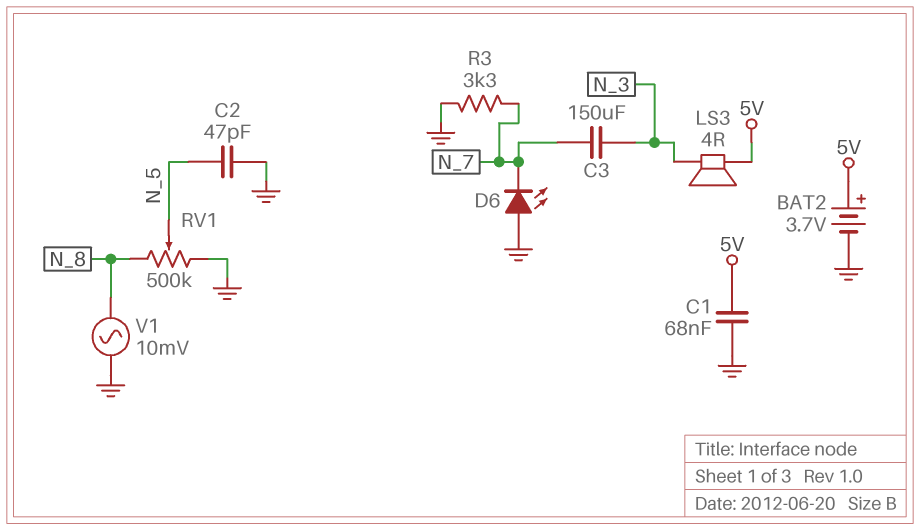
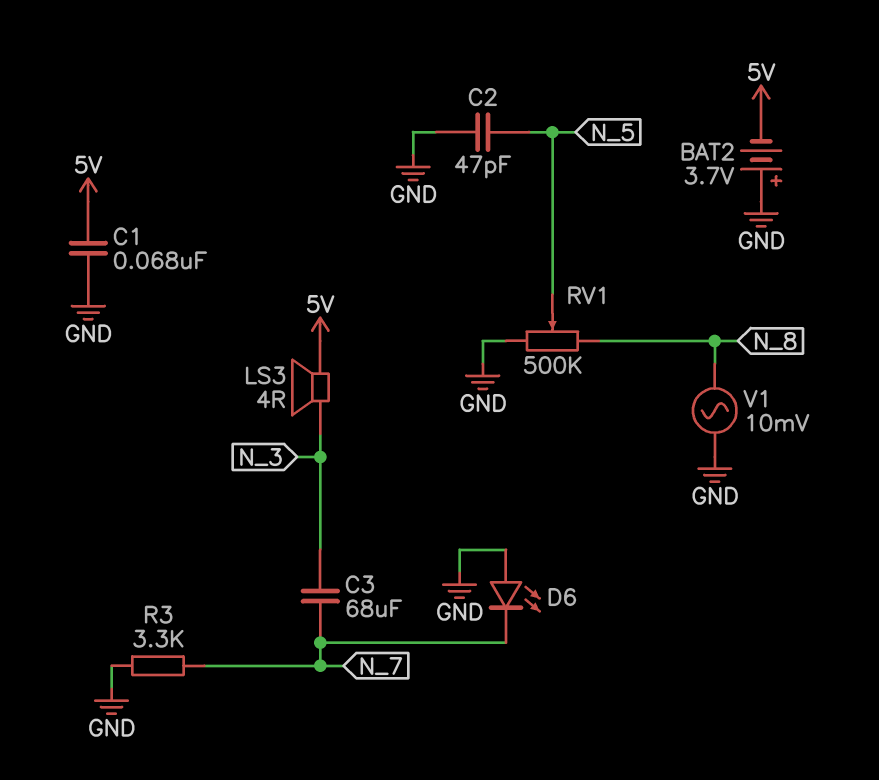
BAT2: 3.7V (plus 5V, minus GND) -> 3.7V (plus GND, minus 5V)
C3: 150uF (N_3, N_7) -> 68uF (N_3, N_7)

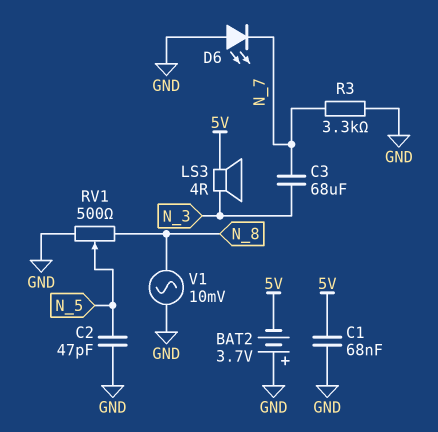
RV1: 500k (GND, N_8, wiper N_5) -> 500 (GND, N_8, wiper N_5)

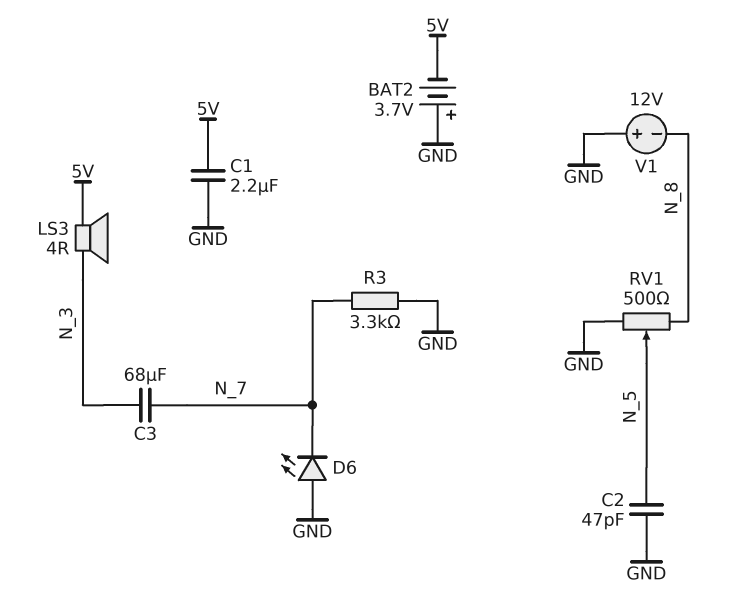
C1: 68nF (5V, GND) -> 2.2uF (5V, GND)
V1: AC 10mV (GND, N_8) -> 12V (plus GND, minus N_8)

